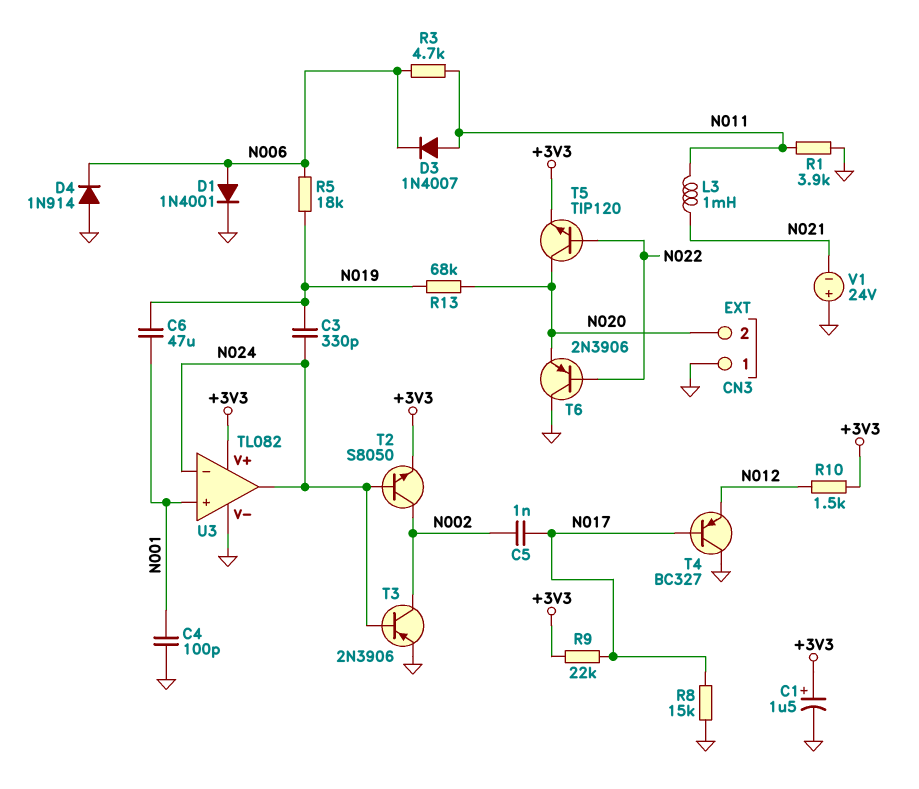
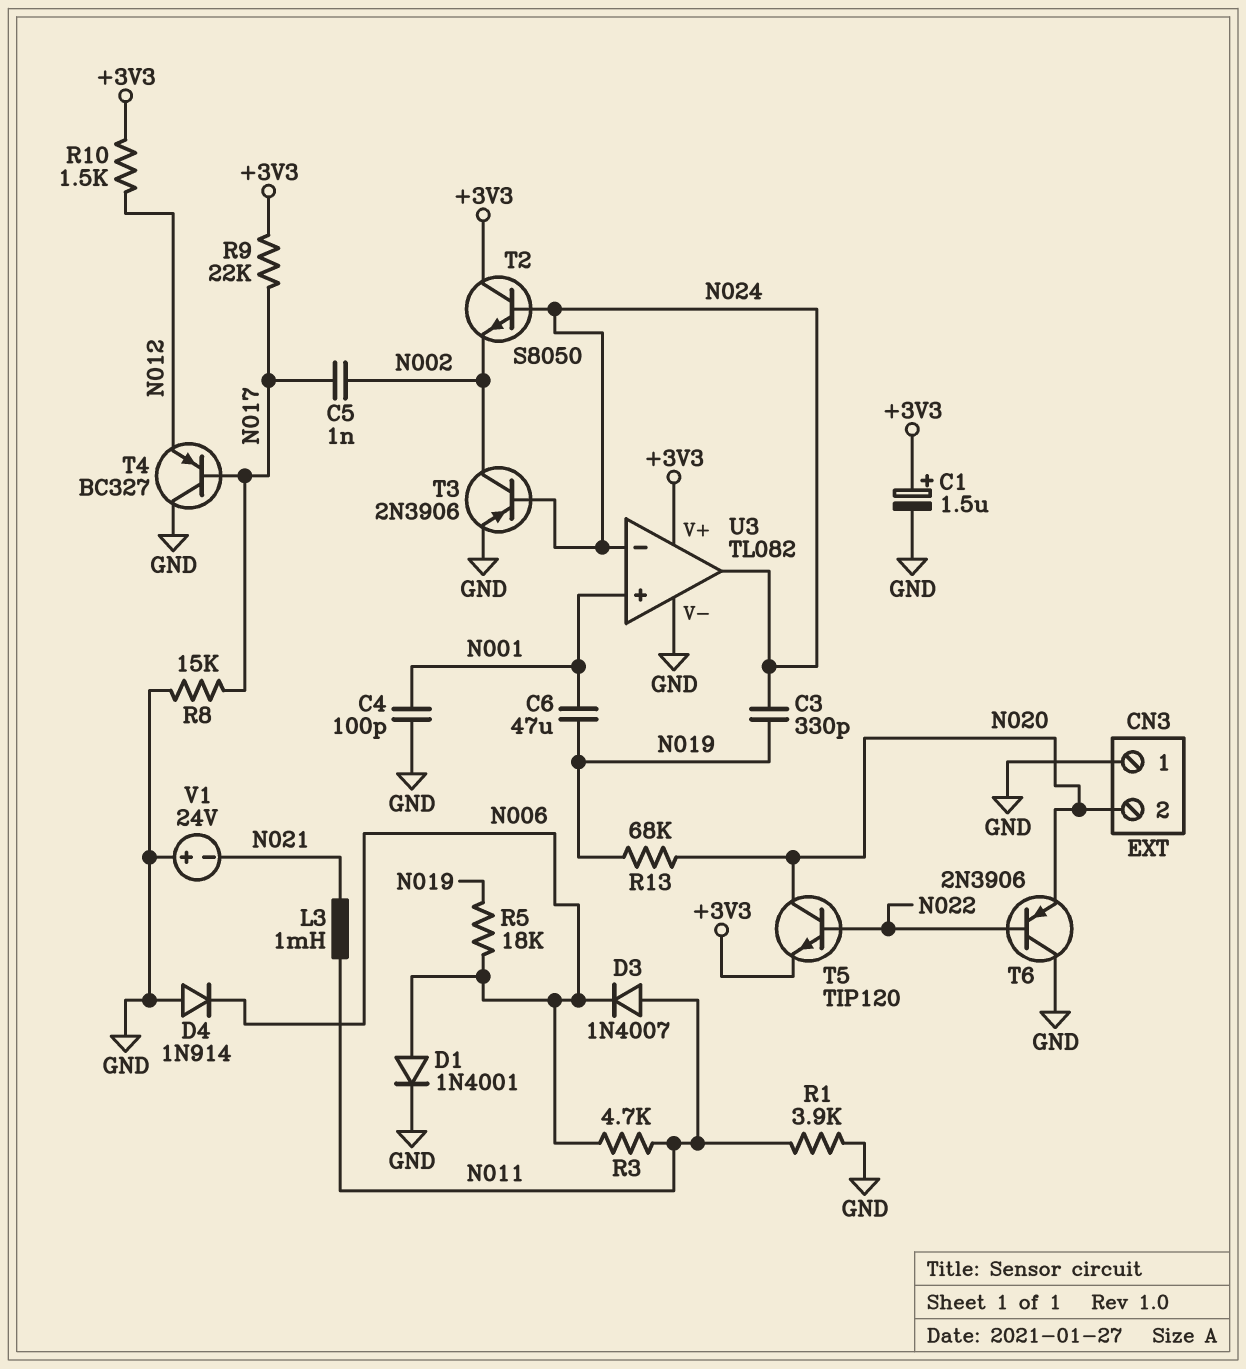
T2: NPN S8050 (B N024, C N002, E +3V3) -> NPN S8050 (B N024, C +3V3, E N002)

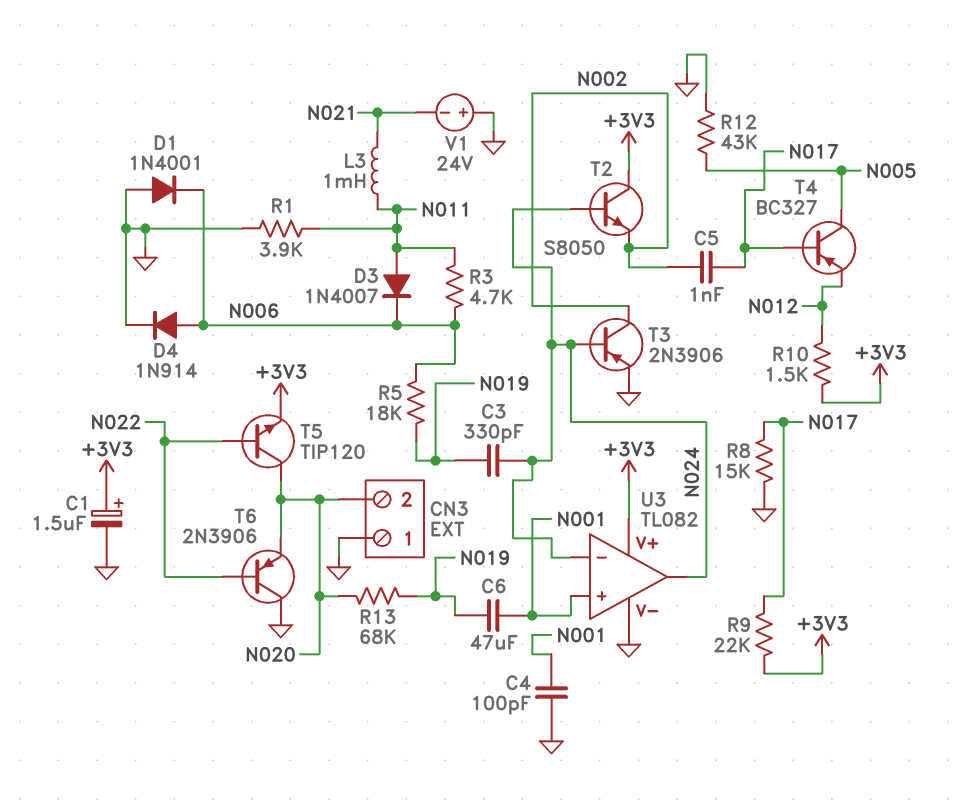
D1: diode 1N4001 (A N006, K GND) -> diode 1N4001 (A GND, K N006)
D4: diode 1N914 (A GND, K N006) -> diode 1N914 (A N006, K GND)
R12: none -> 43k (GND, N005)
T4: PNP BC327 (B N017, C GND, E N012) -> PNP BC327 (B N017, C N005, E N012)

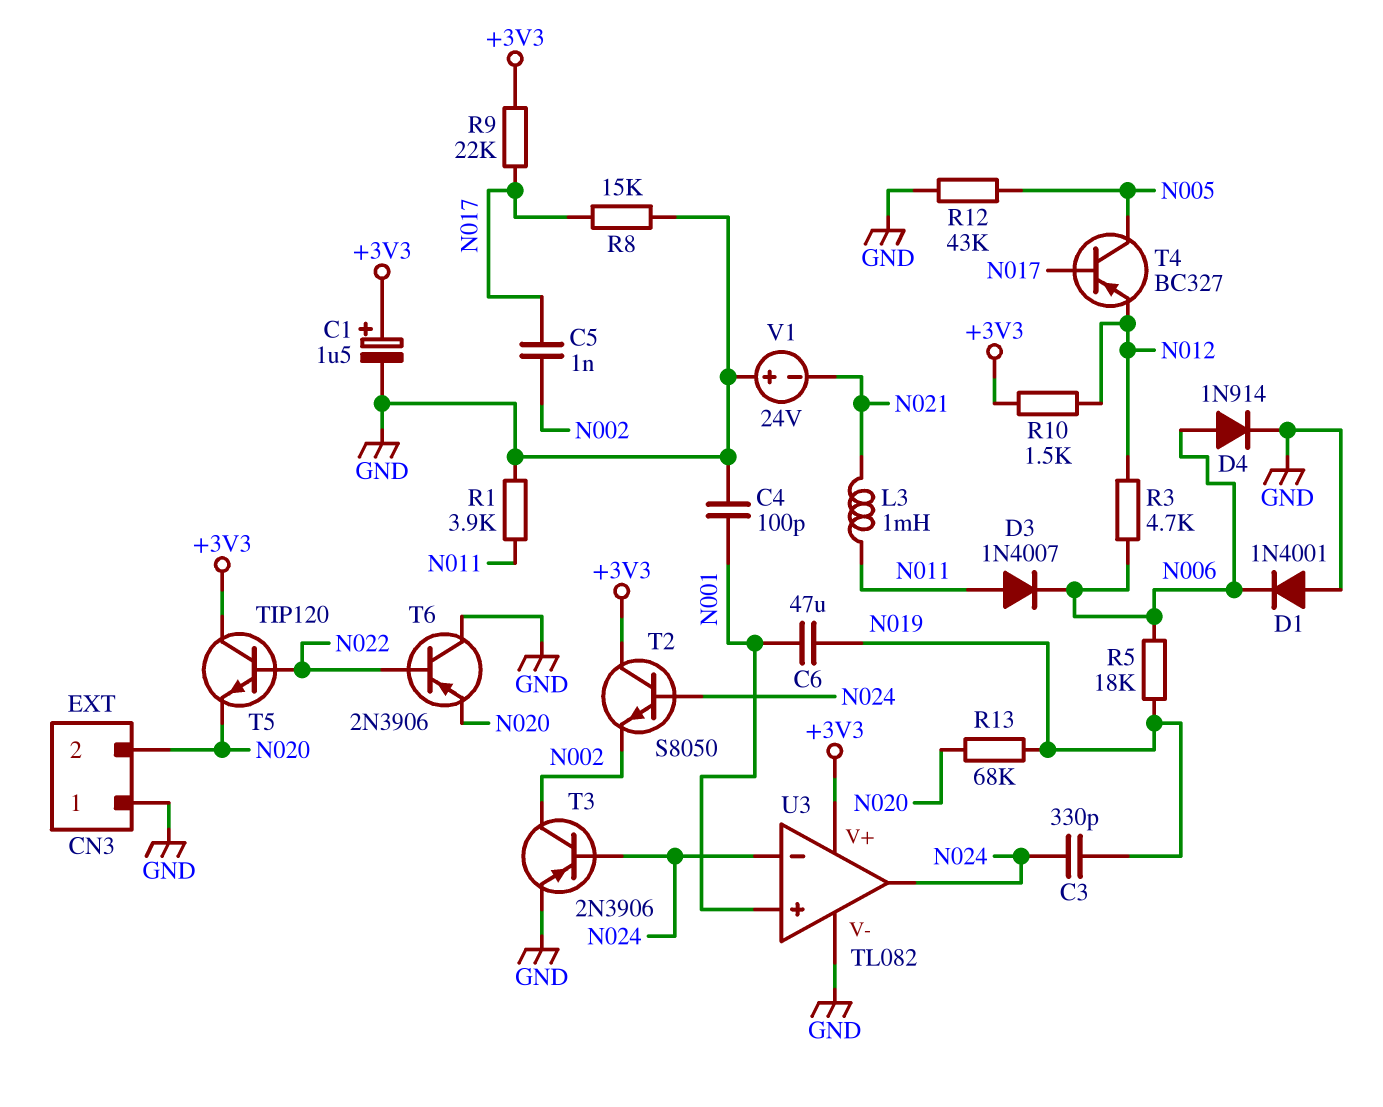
R3: 4.7k (N006, N011) -> 4.7k (N006, N012)
T5: NPN TIP120 (B N022, C N020, E +3V3) -> NPN TIP120 (B N022, C +3V3, E N020)

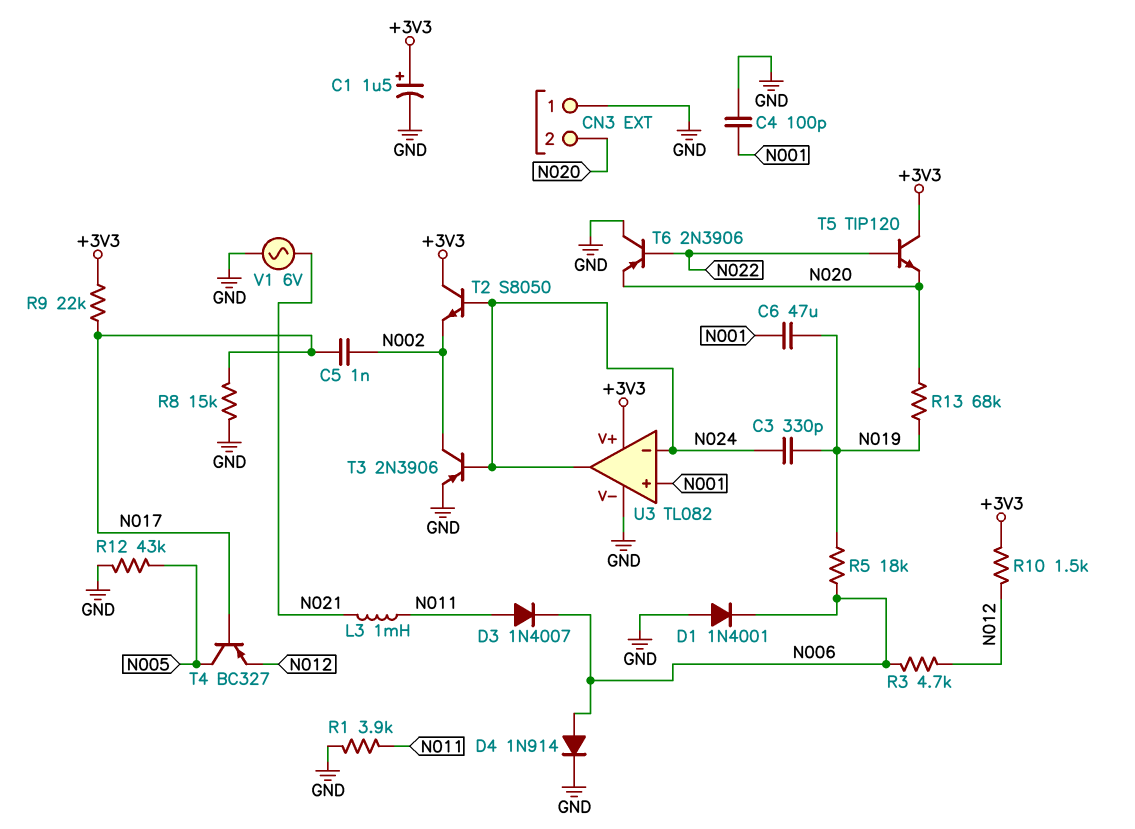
V1: 24V (plus GND, minus N021) -> AC 6V (GND, N021)

